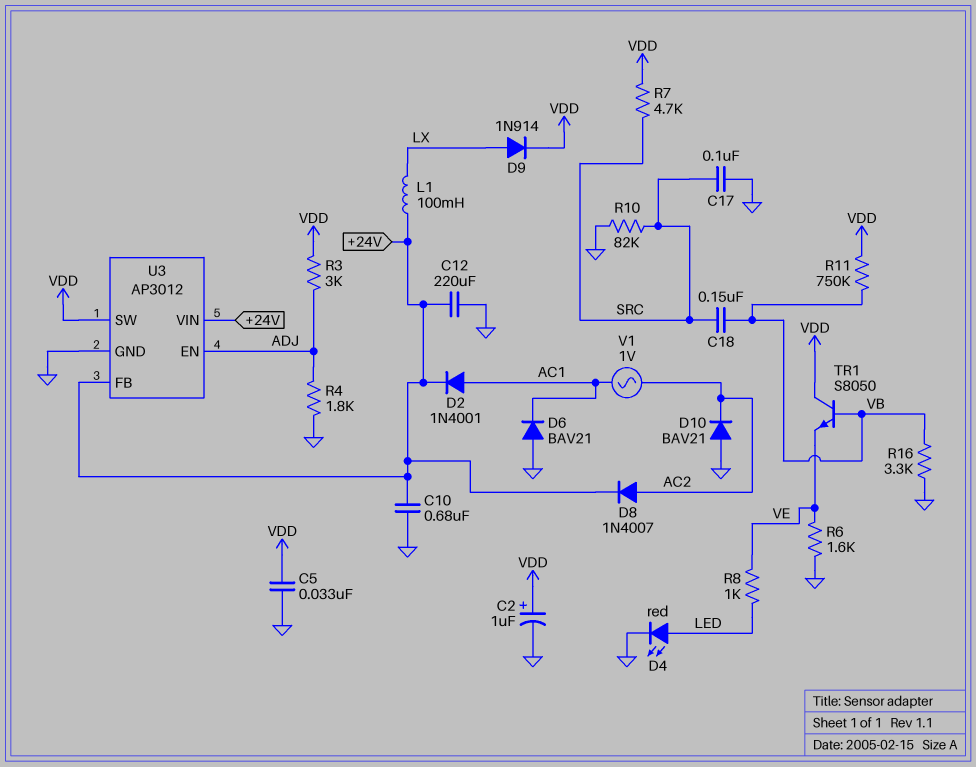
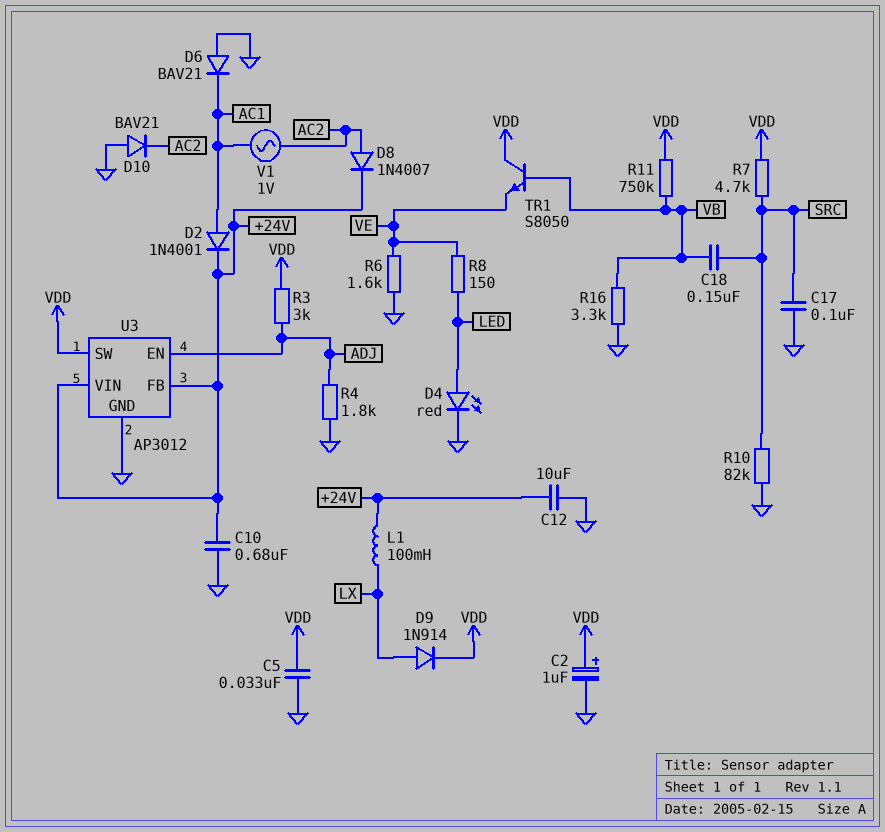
C12: 220uF (+24V, GND) -> 10uF (+24V, GND)
R8: 1k (LED, VE) -> 150 (LED, VE)

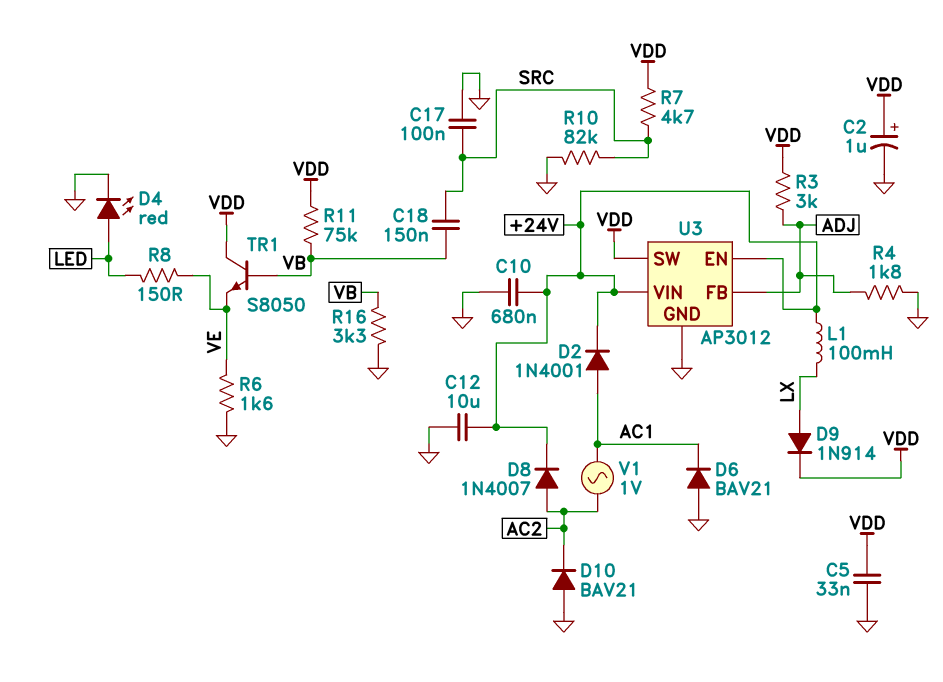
R11: 750k (VB, VDD) -> 75k (VB, VDD)
U3 pin EN: ADJ -> +24V
U3 pin FB: +24V -> ADJ

